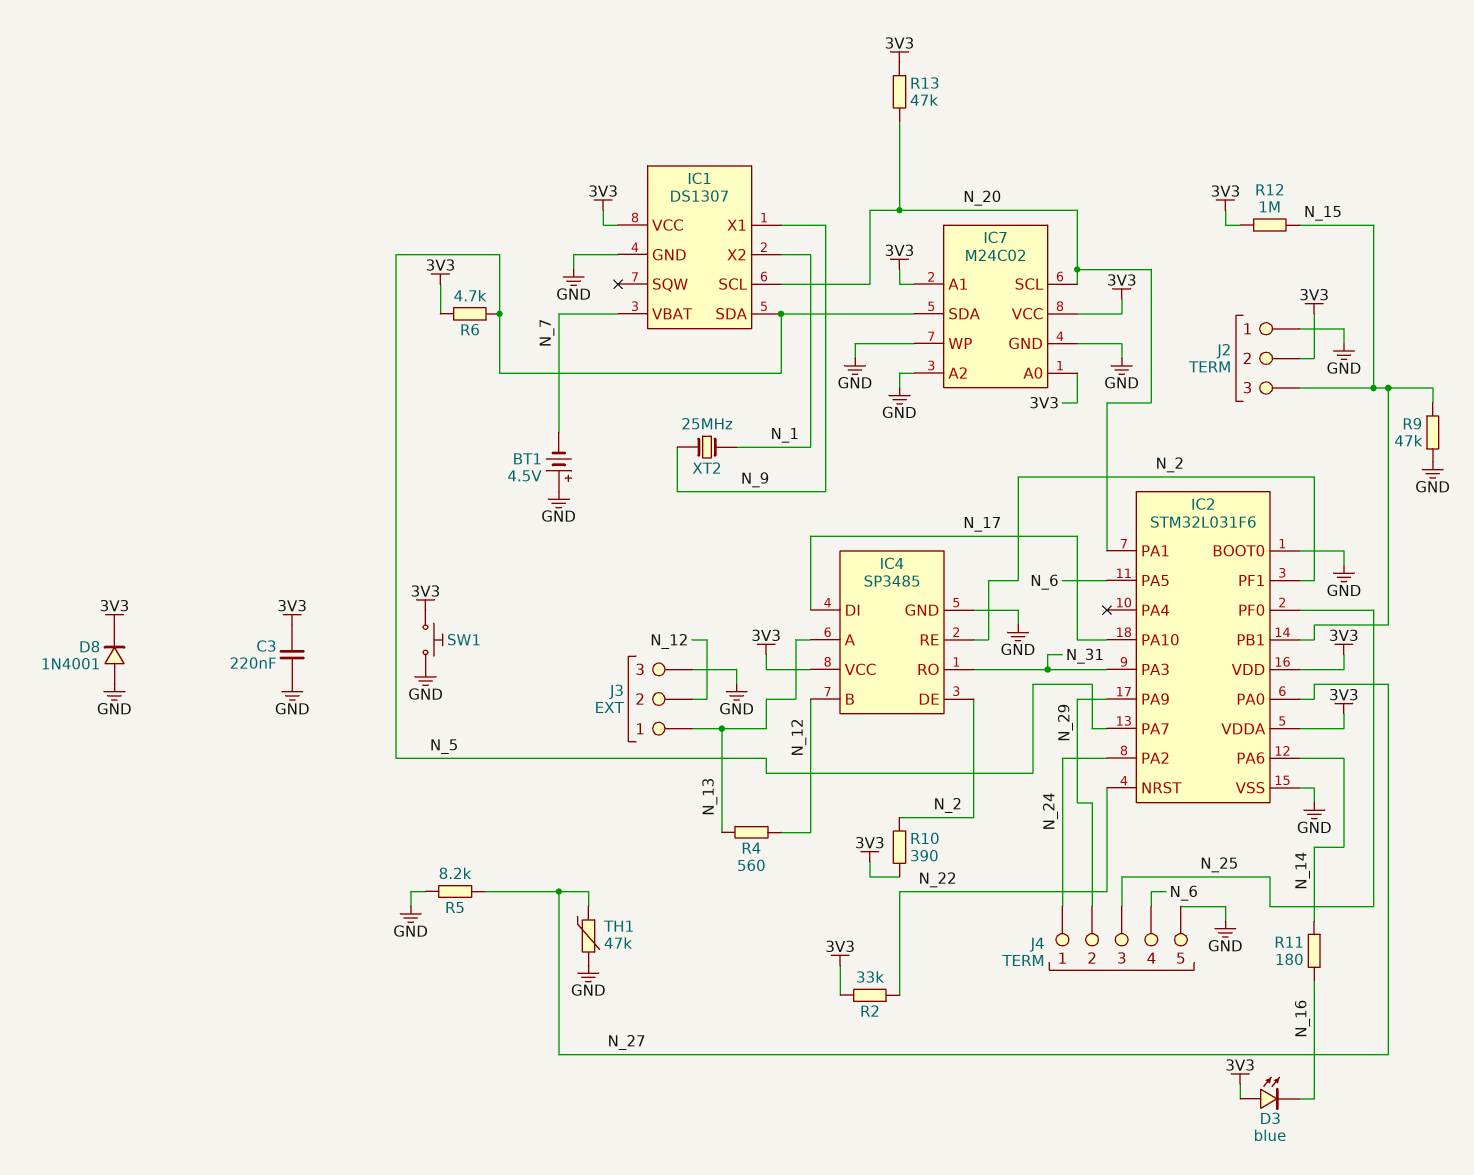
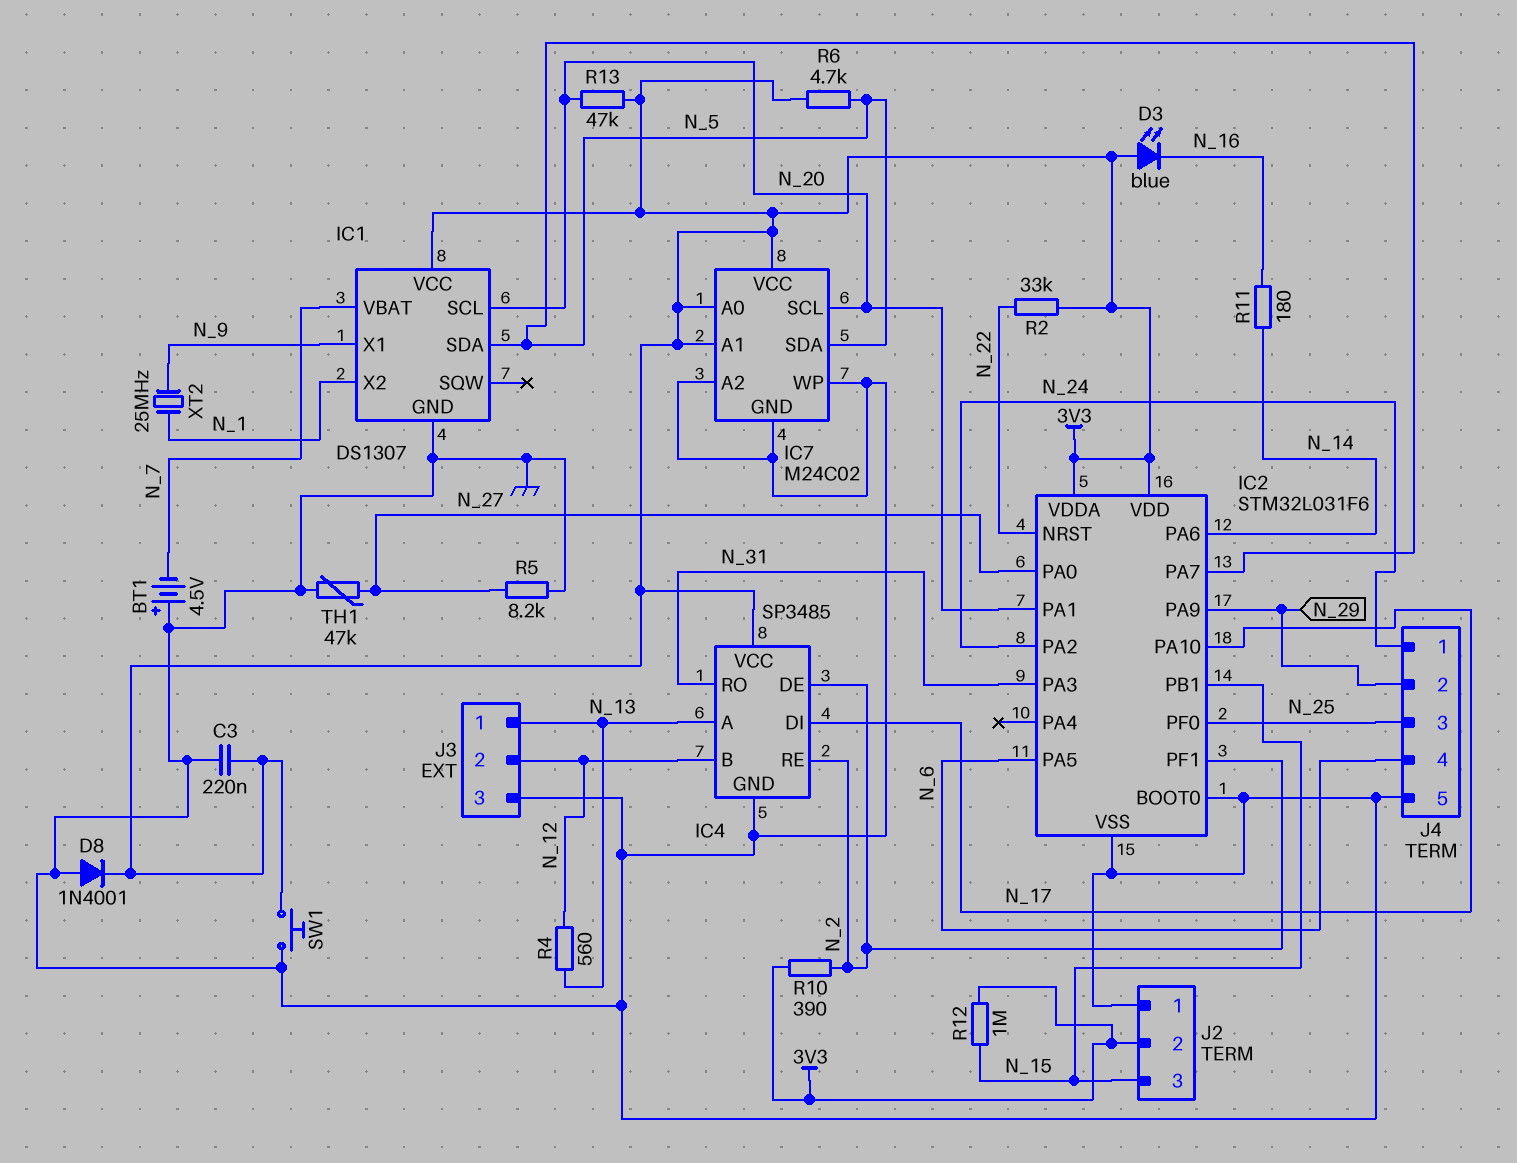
R9: 47k (GND, N_15) -> none

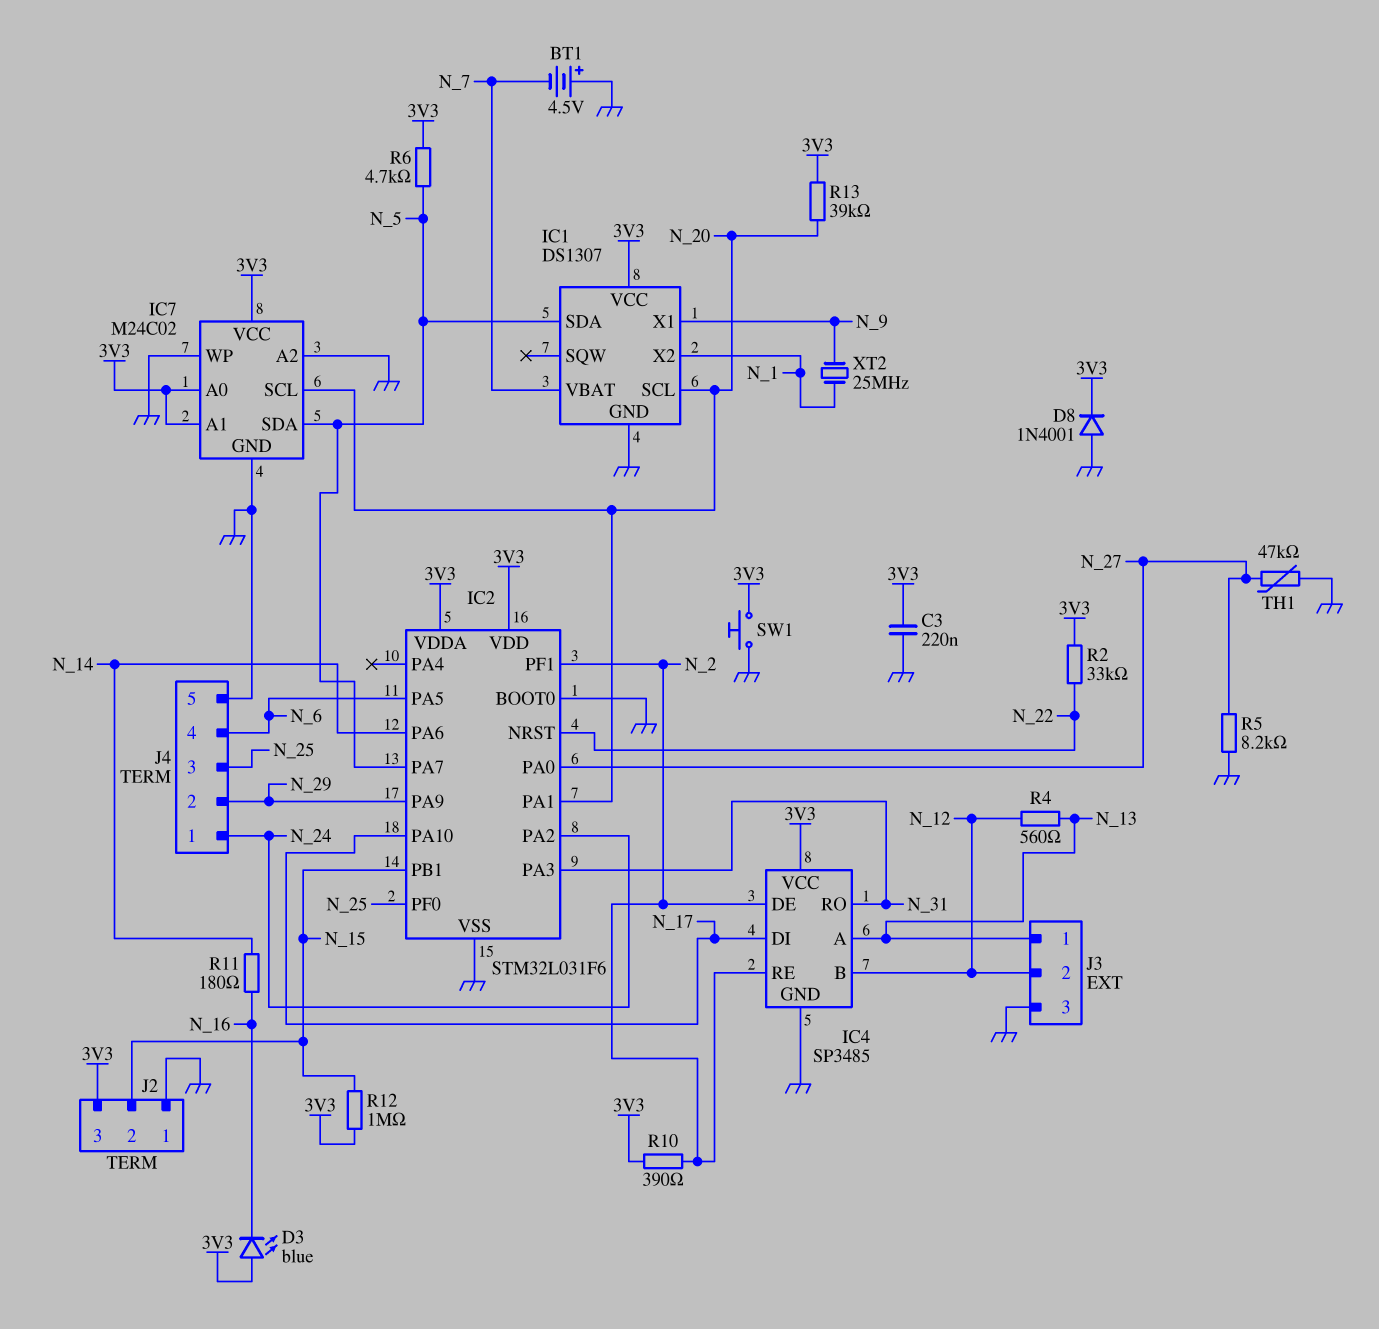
J2 pin 2: 3V3 -> N_15
J2 pin 3: N_15 -> 3V3
R13: 47k (3V3, N_20) -> 39k (3V3, N_20)

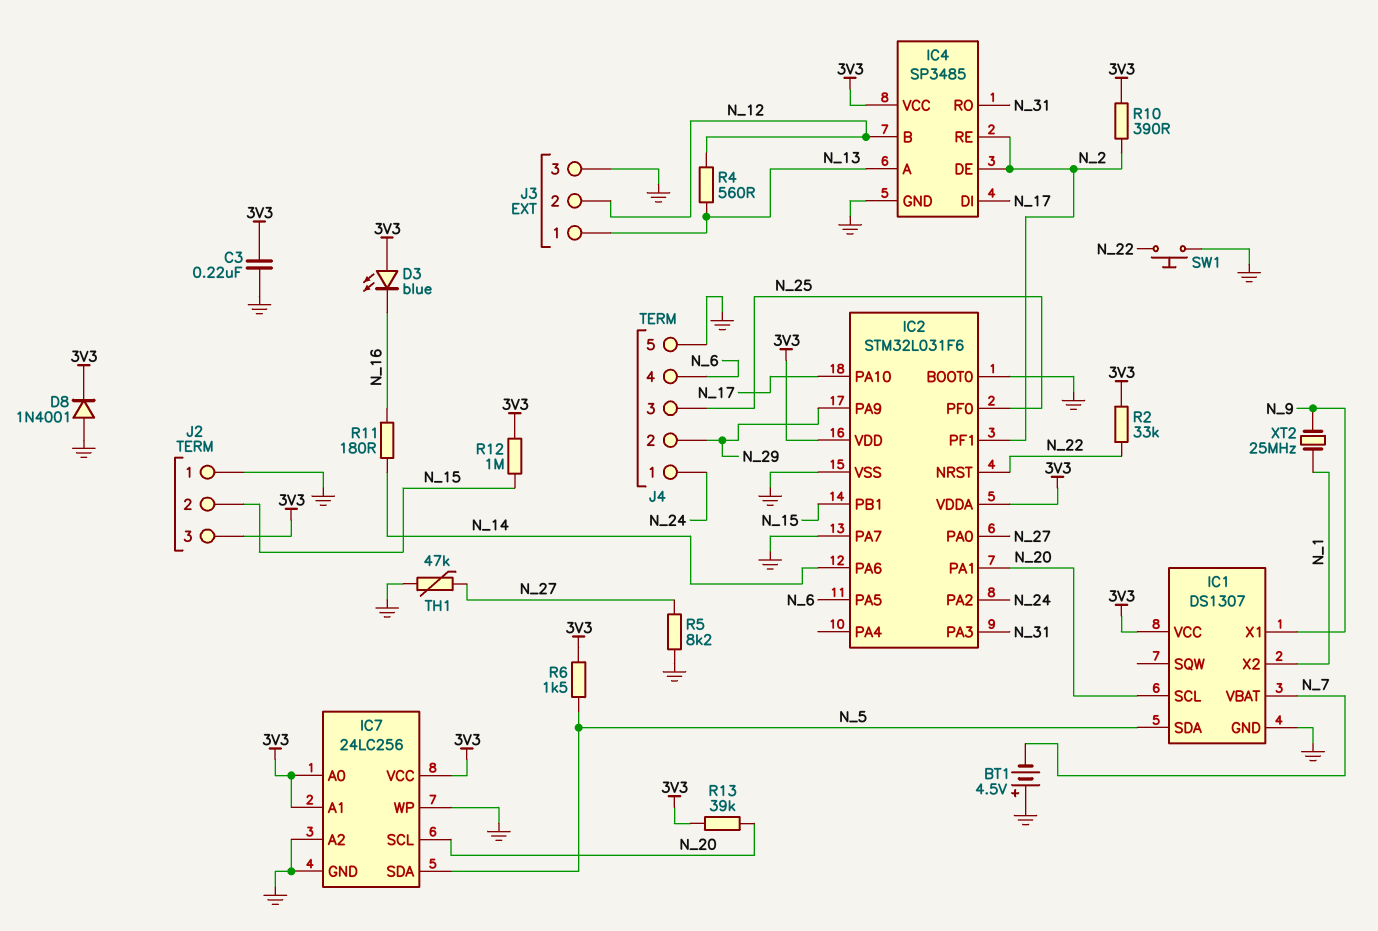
IC2 pin PA7: N_5 -> GND
IC7: M24C02 -> 24LC256
R6: 4.7k (3V3, N_5) -> 1.5k (3V3, N_5)
SW1: button (3V3, GND) -> button (GND, N_22)

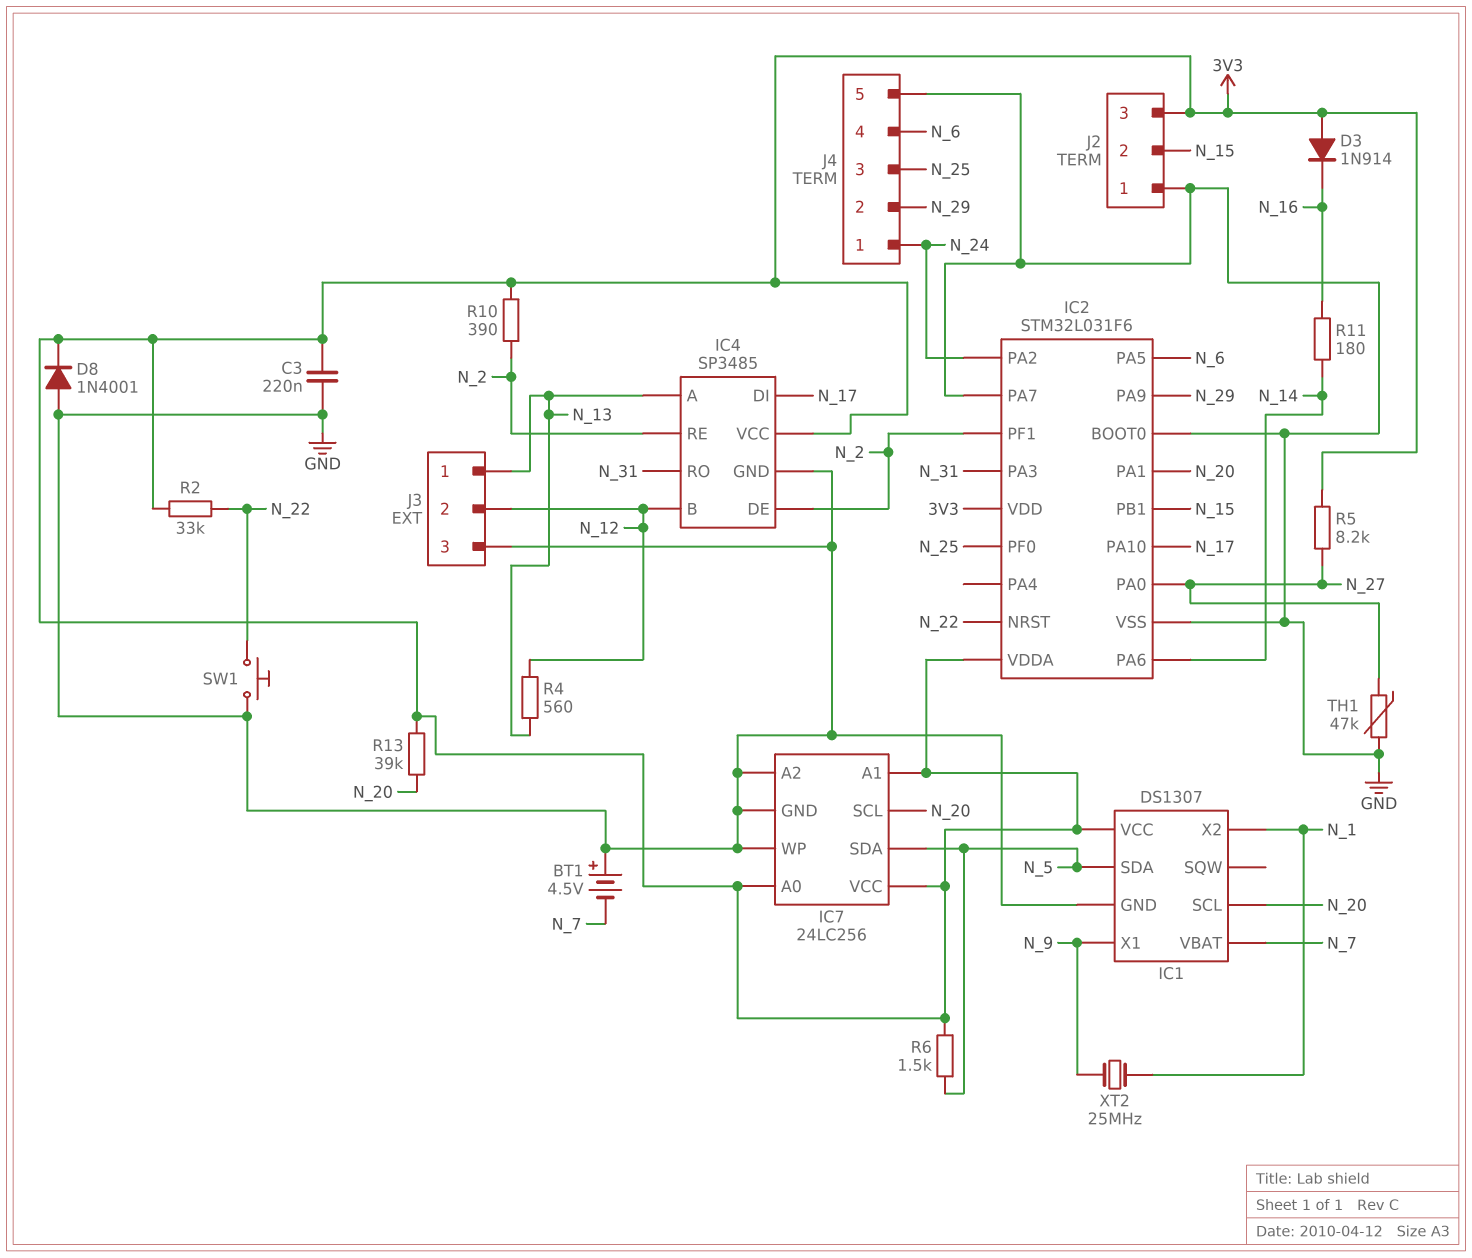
D3: LED blue (A 3V3, K N_16) -> diode 1N914 (A 3V3, K N_16)
R5: 8.2k (GND, N_27) -> 8.2k (3V3, N_27)
R12: 1M (3V3, N_15) -> none

